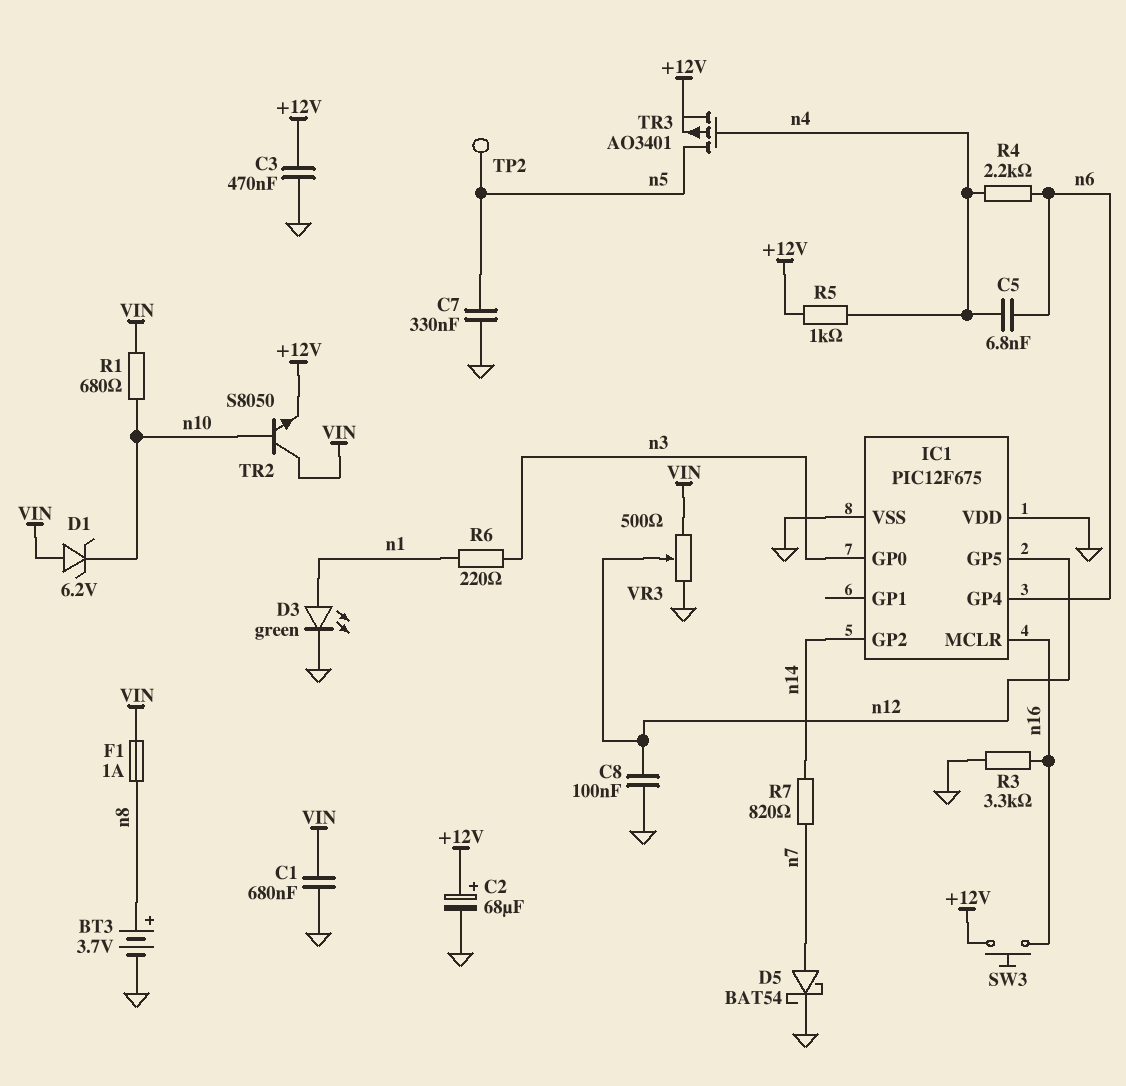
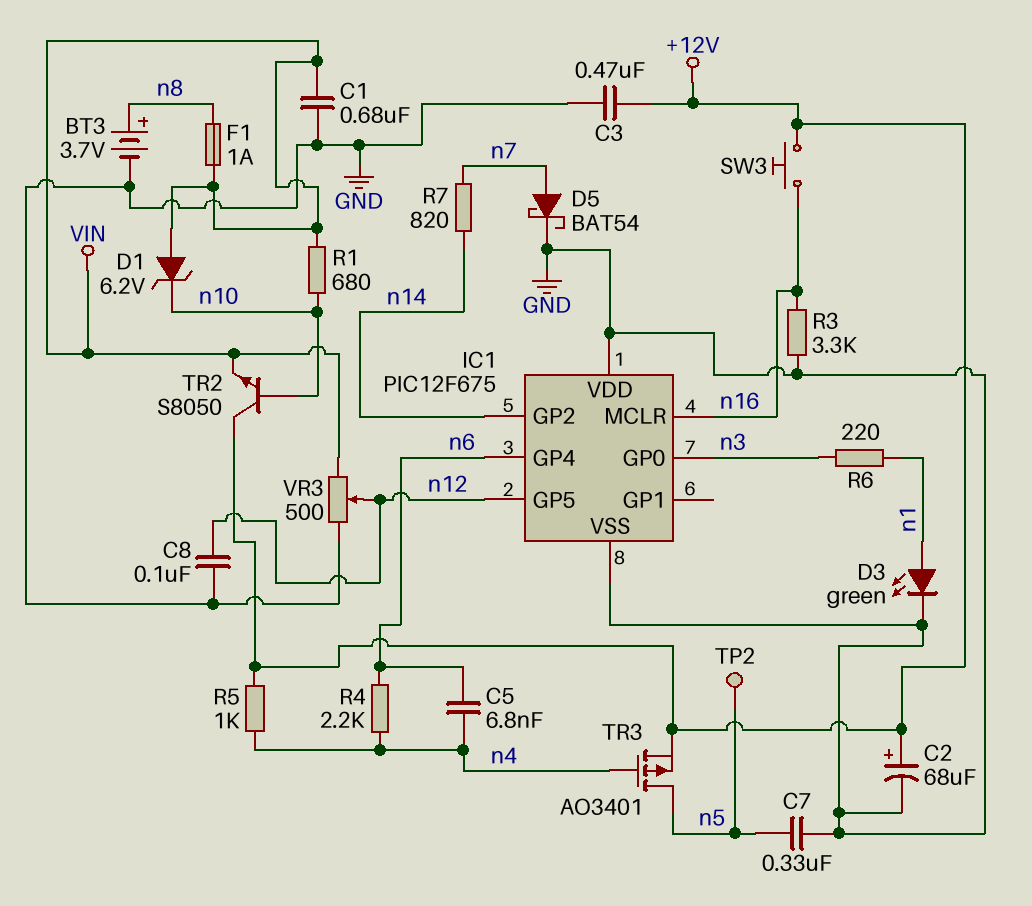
TR2: NPN S8050 (B n10, C VIN, E +12V) -> NPN S8050 (B n10, C +12V, E VIN)

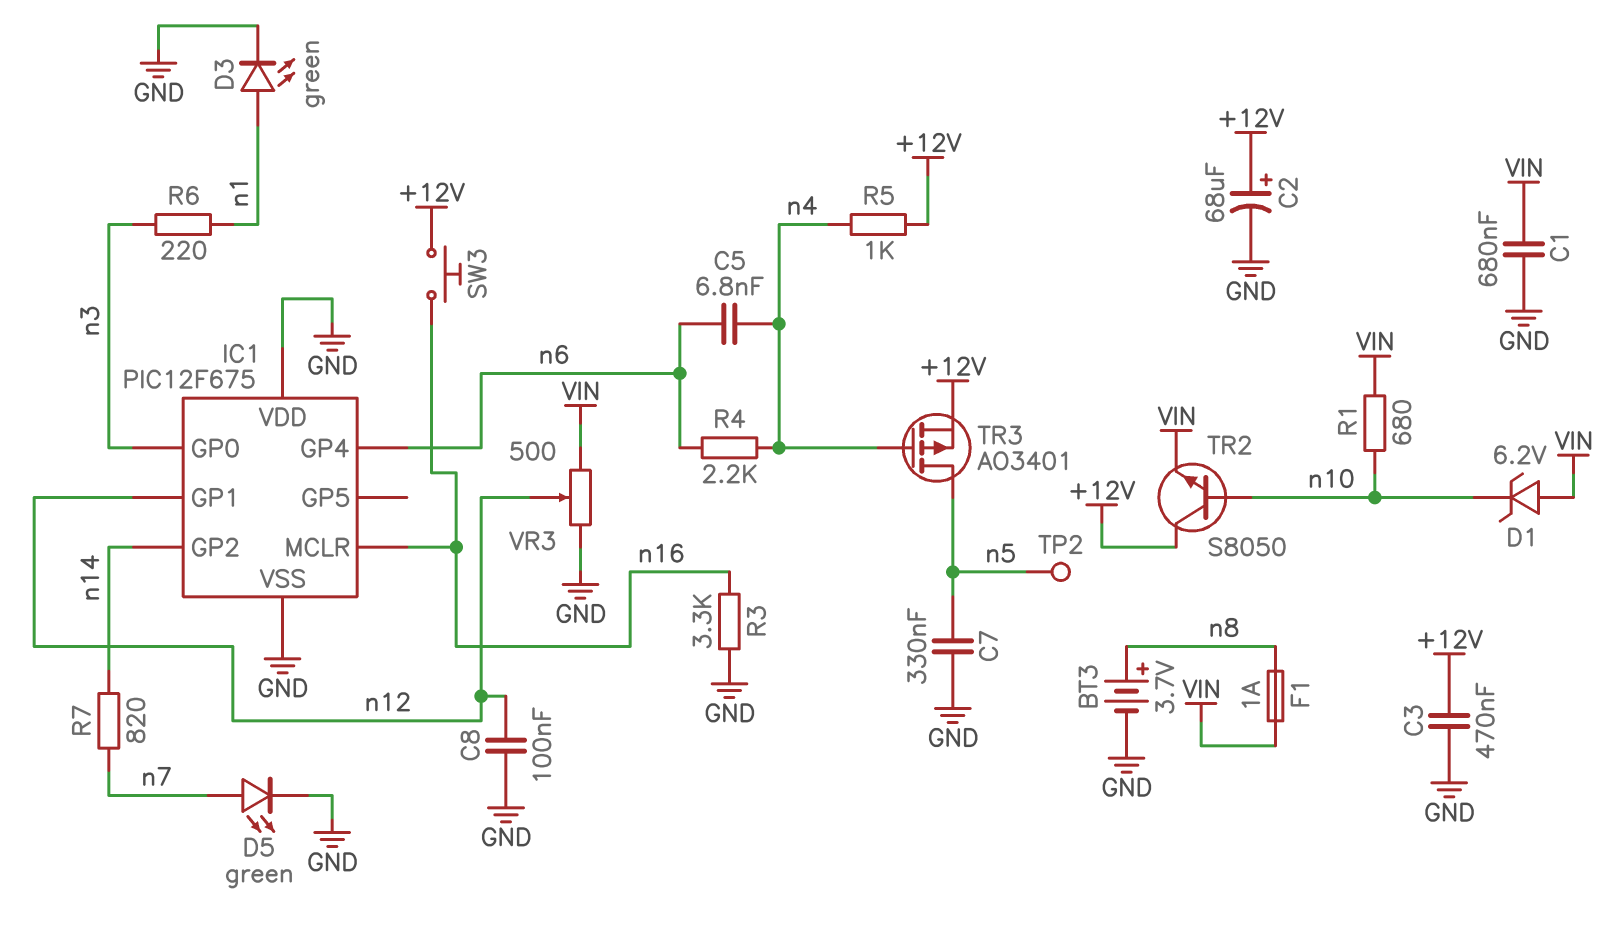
D5: schottky BAT54 (A n7, K GND) -> LED green (A n7, K GND)
IC1 pin GP1: none -> n12
IC1 pin GP5: n12 -> none

